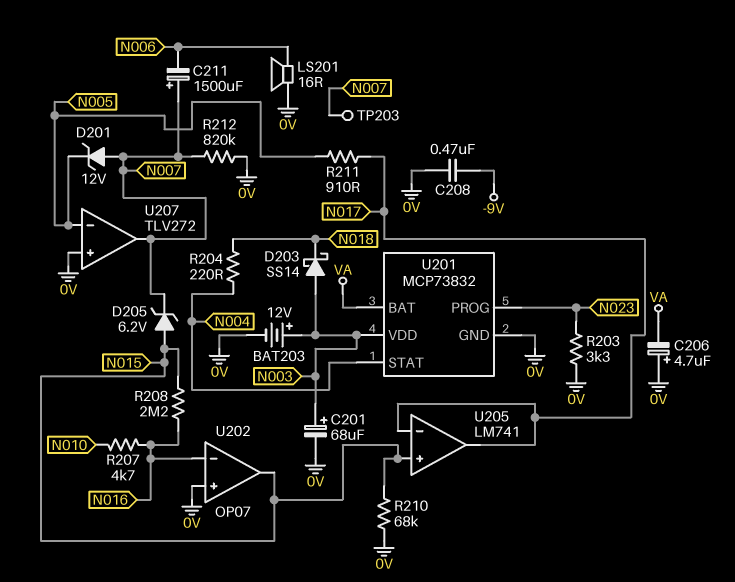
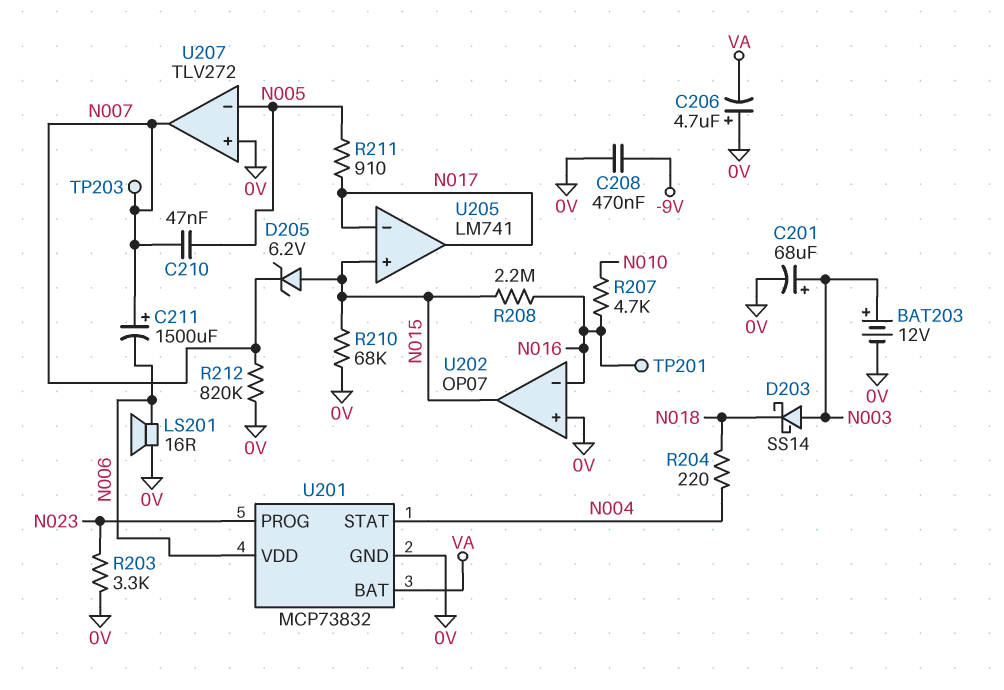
C210: none -> 47nF (N005, N007)
D201: zener 12V (A N007, K N005) -> none
TP201: none -> test point (N016)
U201 pin VDD: N003 -> N006

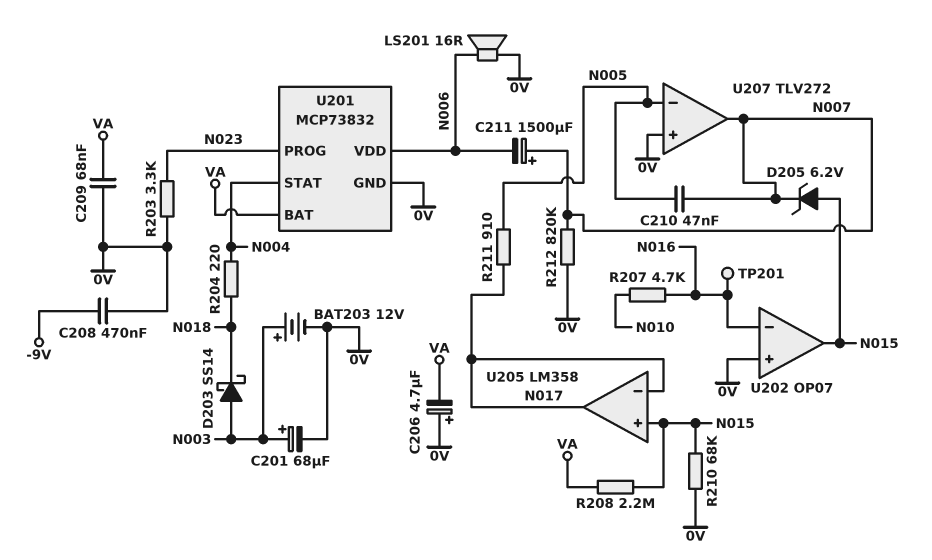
C209: none -> 68nF (0V, VA)
R208: 2.2M (N015, N016) -> 2.2M (N015, VA)
TP203: test point (N007) -> none
U205: LM741 -> LM358

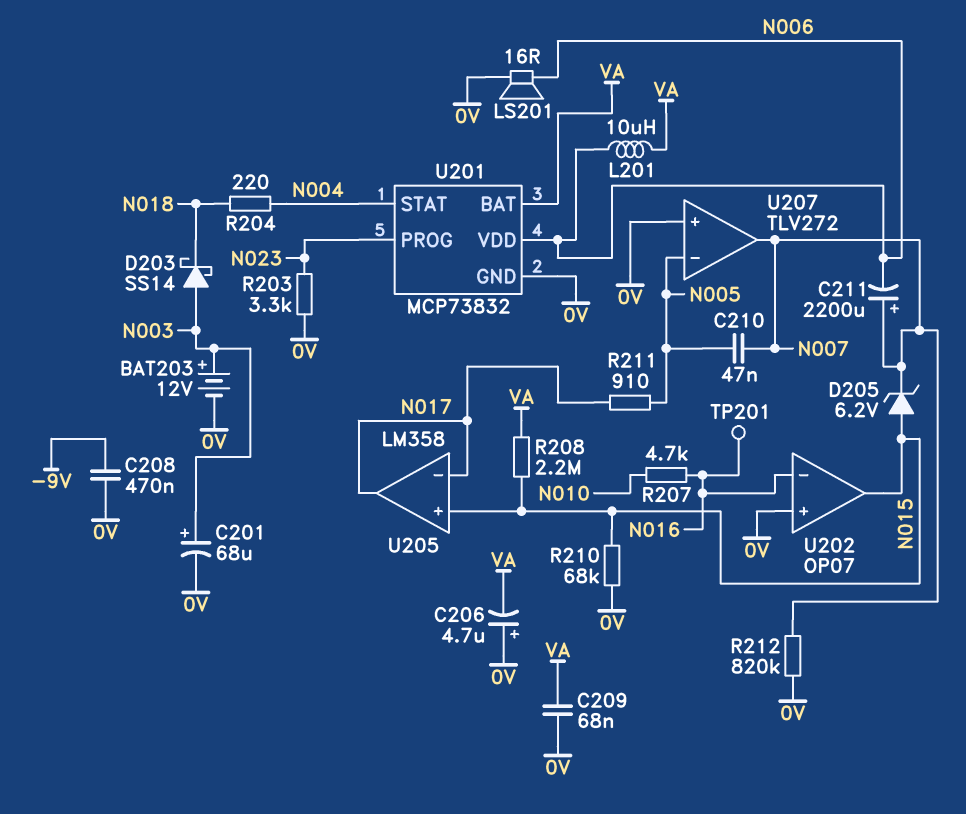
C211: 1500uF (plus N007, minus N006) -> 2200uF (plus N007, minus N006)
L201: none -> 10uH (N006, VA)

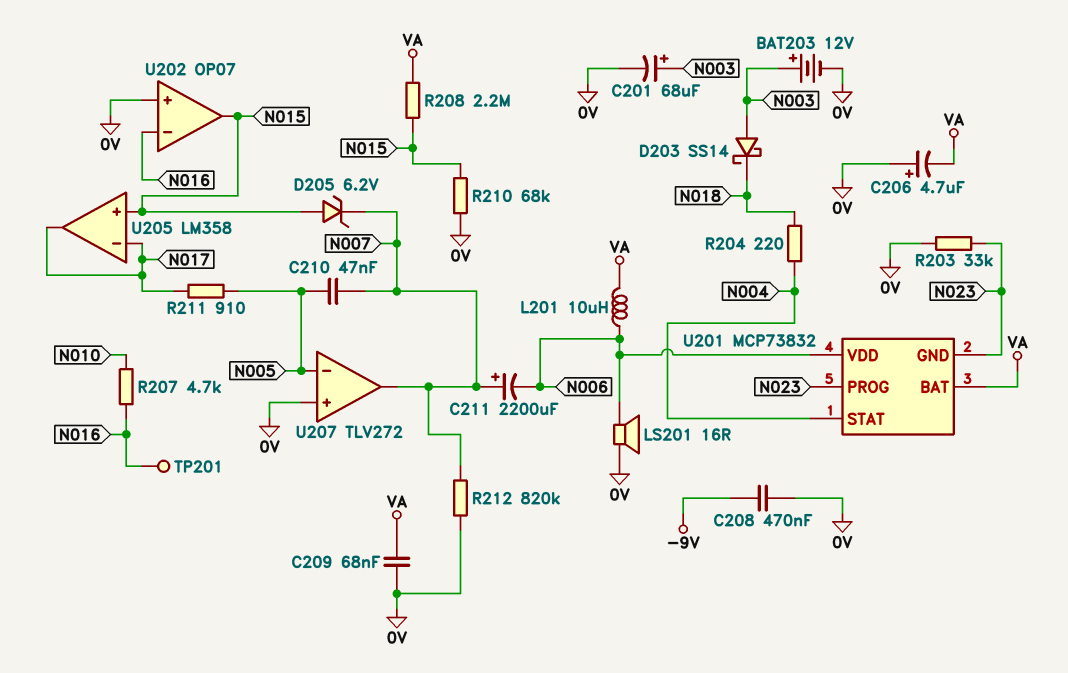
R203: 3.3k (0V, N023) -> 33k (0V, N023)
U201 pin GND: 0V -> N023

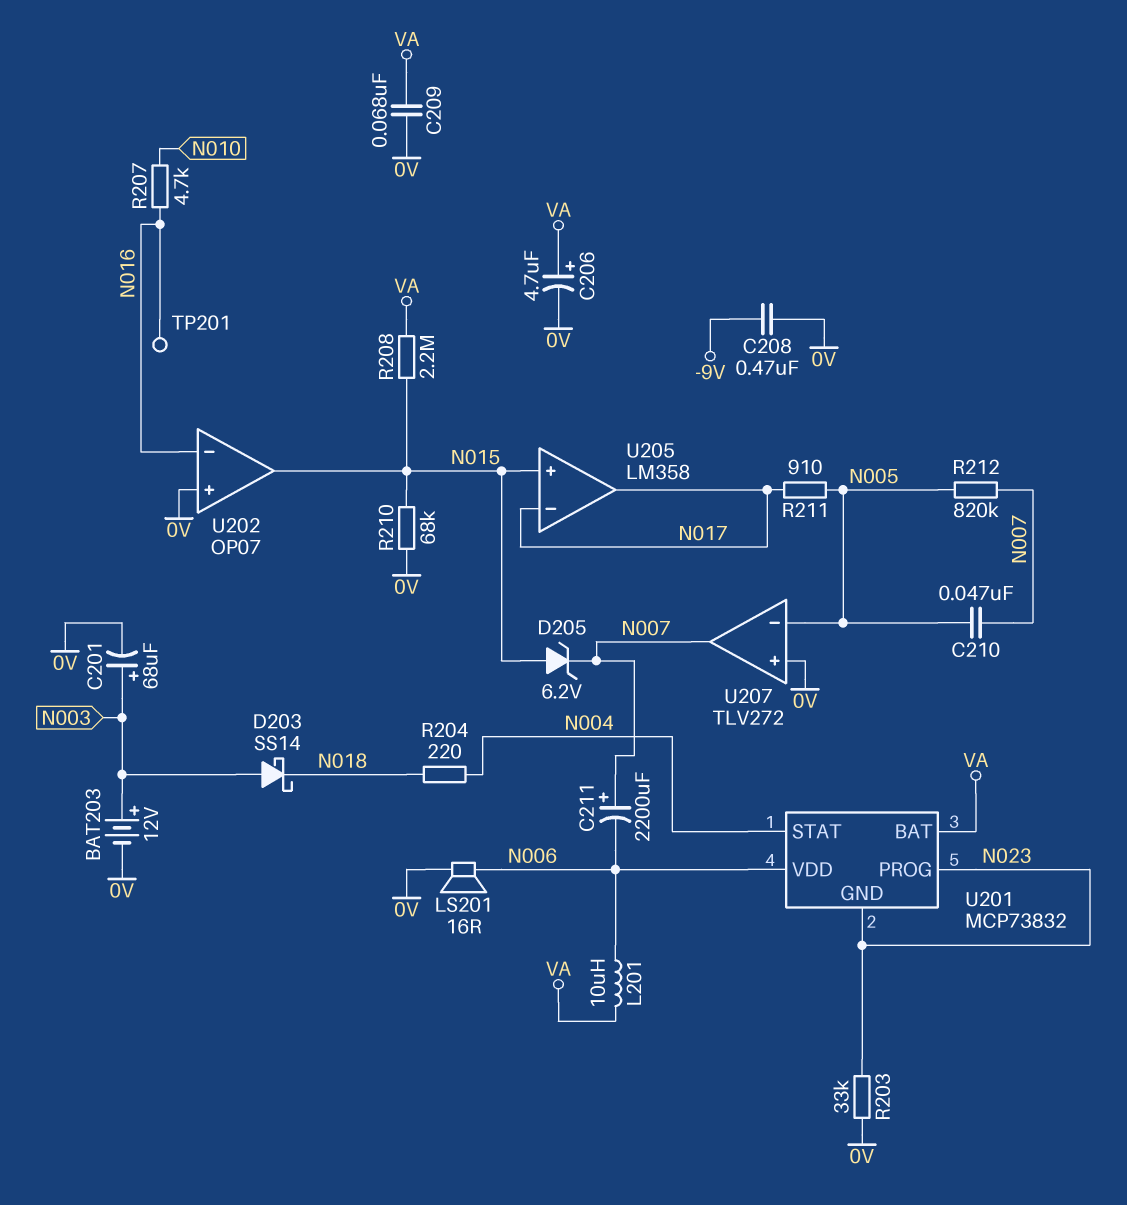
C206: 4.7uF (plus 0V, minus VA) -> 4.7uF (plus VA, minus 0V)
R212: 820k (0V, N007) -> 820k (N005, N007)

